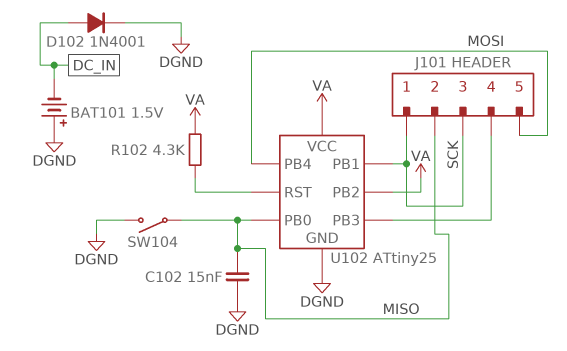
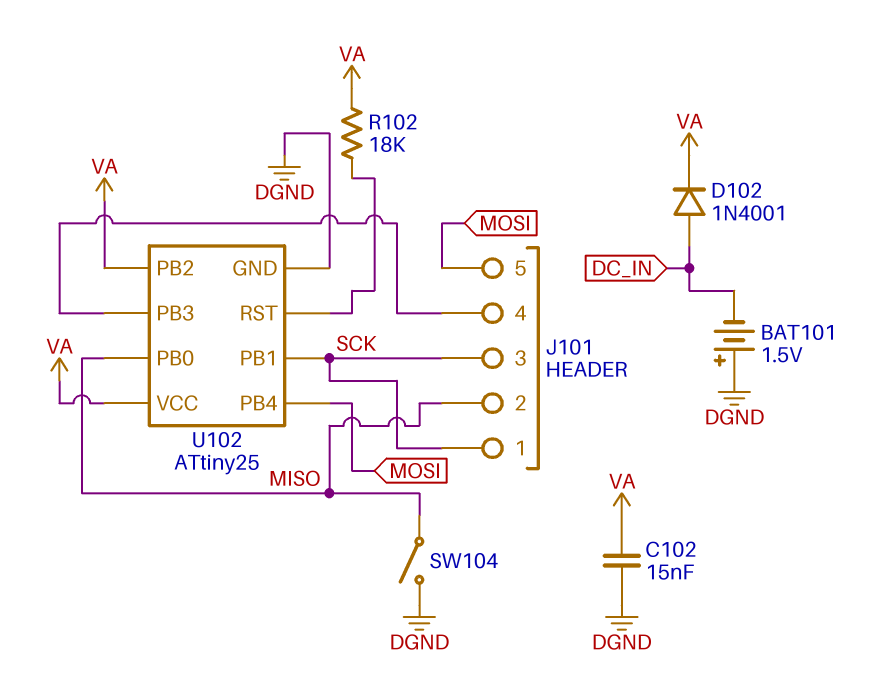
C102: 15nF (DGND, MISO) -> 15nF (DGND, VA)
D102: diode 1N4001 (A DC_IN, K DGND) -> diode 1N4001 (A DC_IN, K VA)
R102: 4.3k (U102/RST, VA) -> 18k (U102/RST, VA)

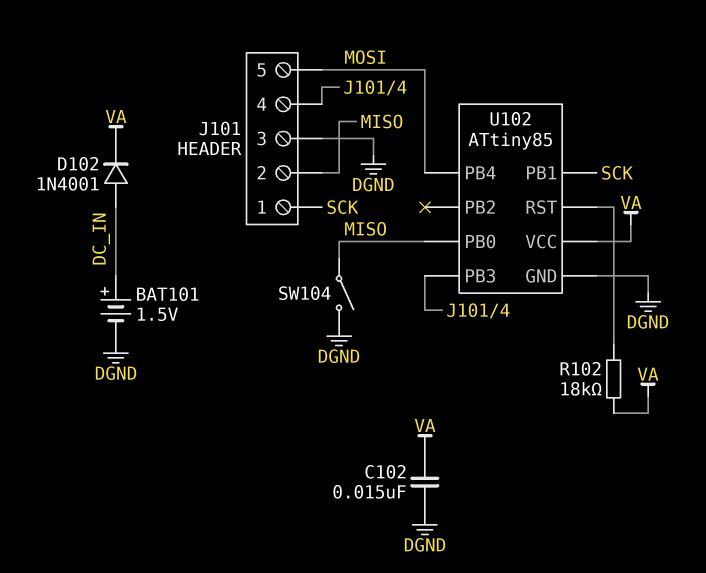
BAT101: 1.5V (plus DGND, minus DC_IN) -> 1.5V (plus DC_IN, minus DGND)
J101 pin 3: SCK -> DGND
U102: ATtiny25 -> ATtiny85
U102 pin PB2: VA -> none

